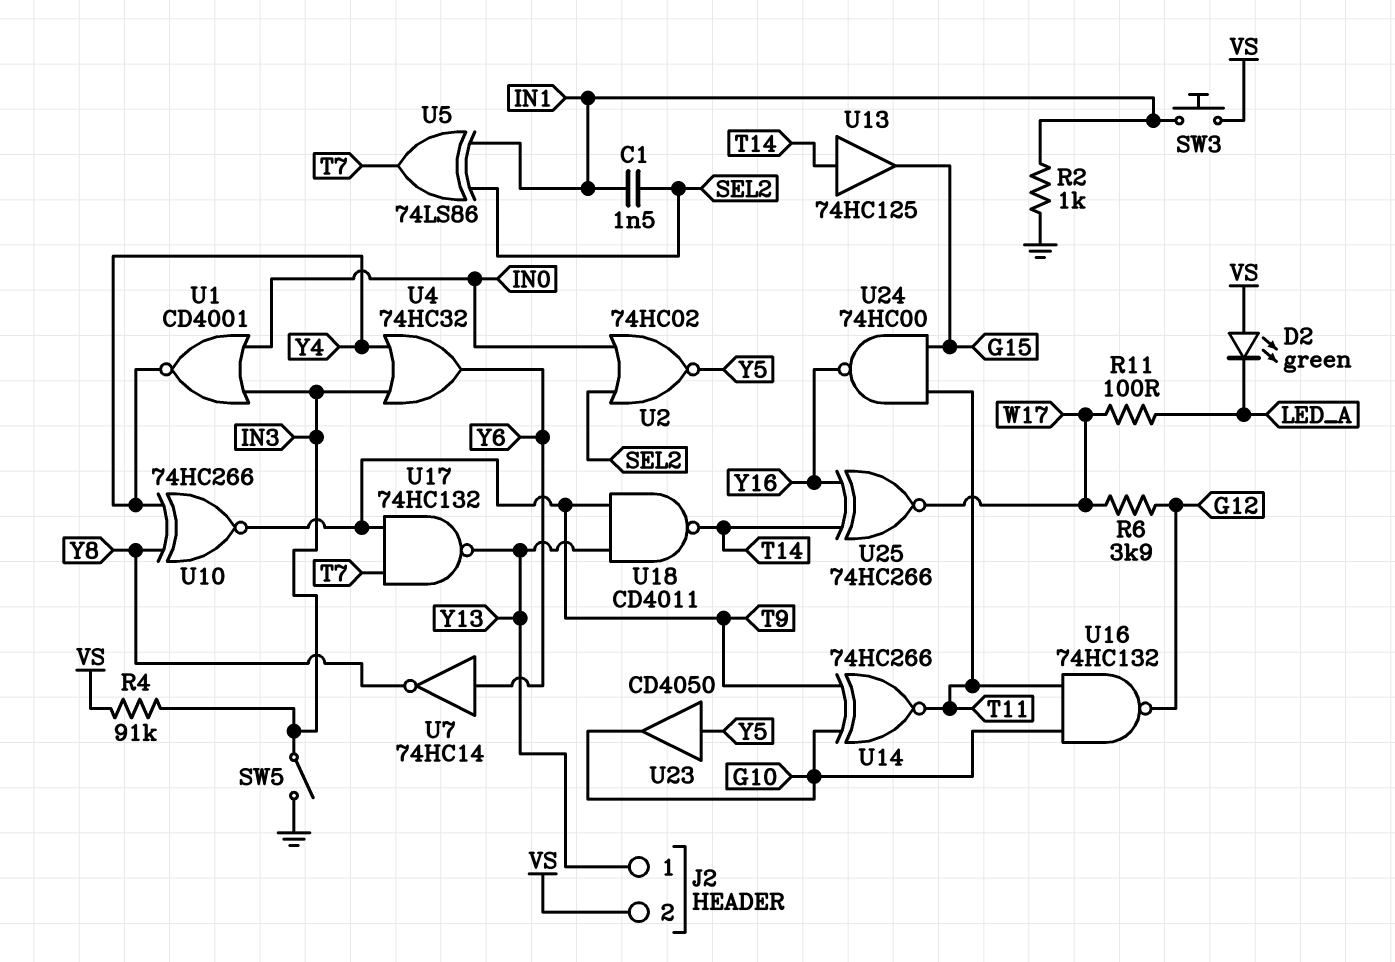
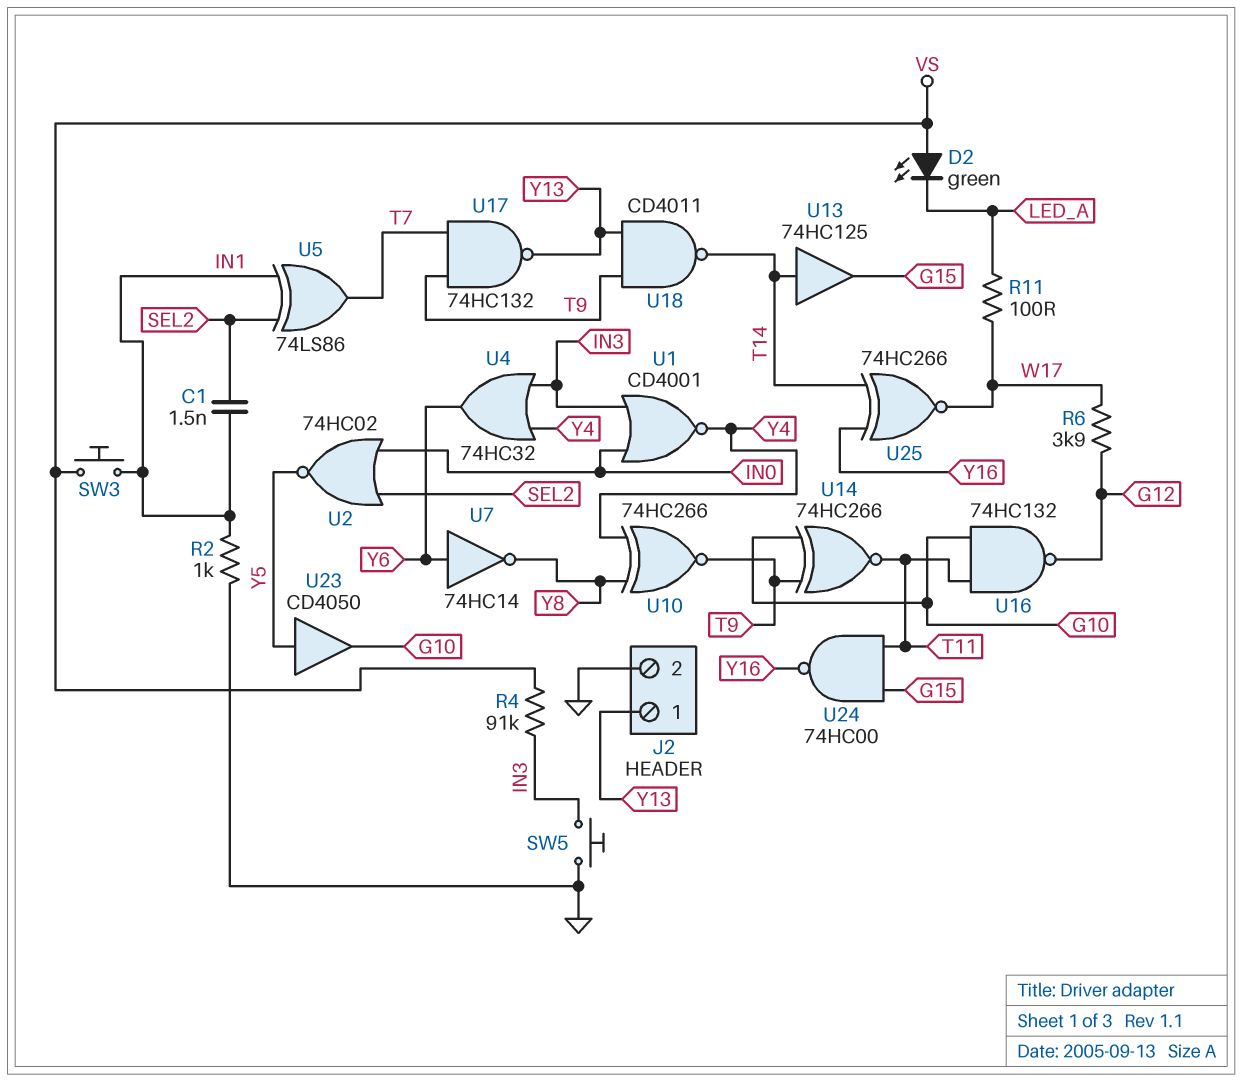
J2 pin 2: VS -> GND
SW5: switch (GND, IN3) -> button (GND, IN3)

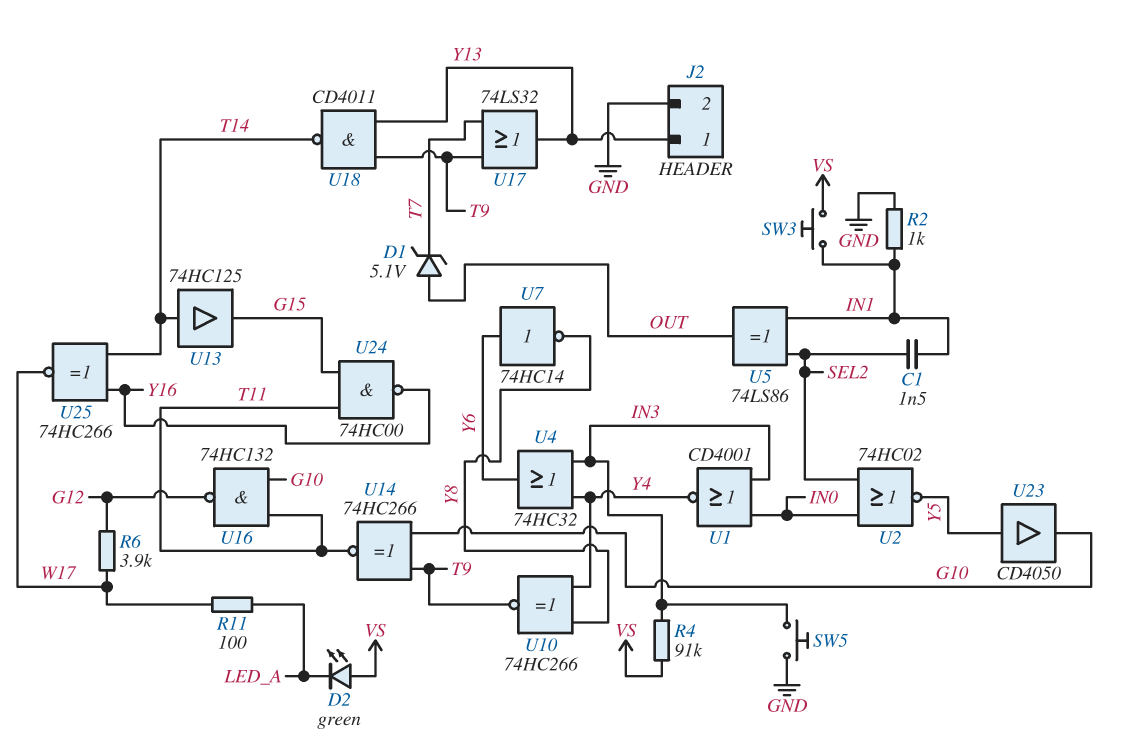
D1: none -> zener 5.1V (A OUT, K T7)
U5: XOR 74LS86 (in IN1, in SEL2, out T7) -> XOR 74LS86 (in IN1, in SEL2, out OUT)
U17: NAND 74HC132 (in T7, in T9, out Y13) -> OR 74LS32 (in T7, in T9, out Y13)

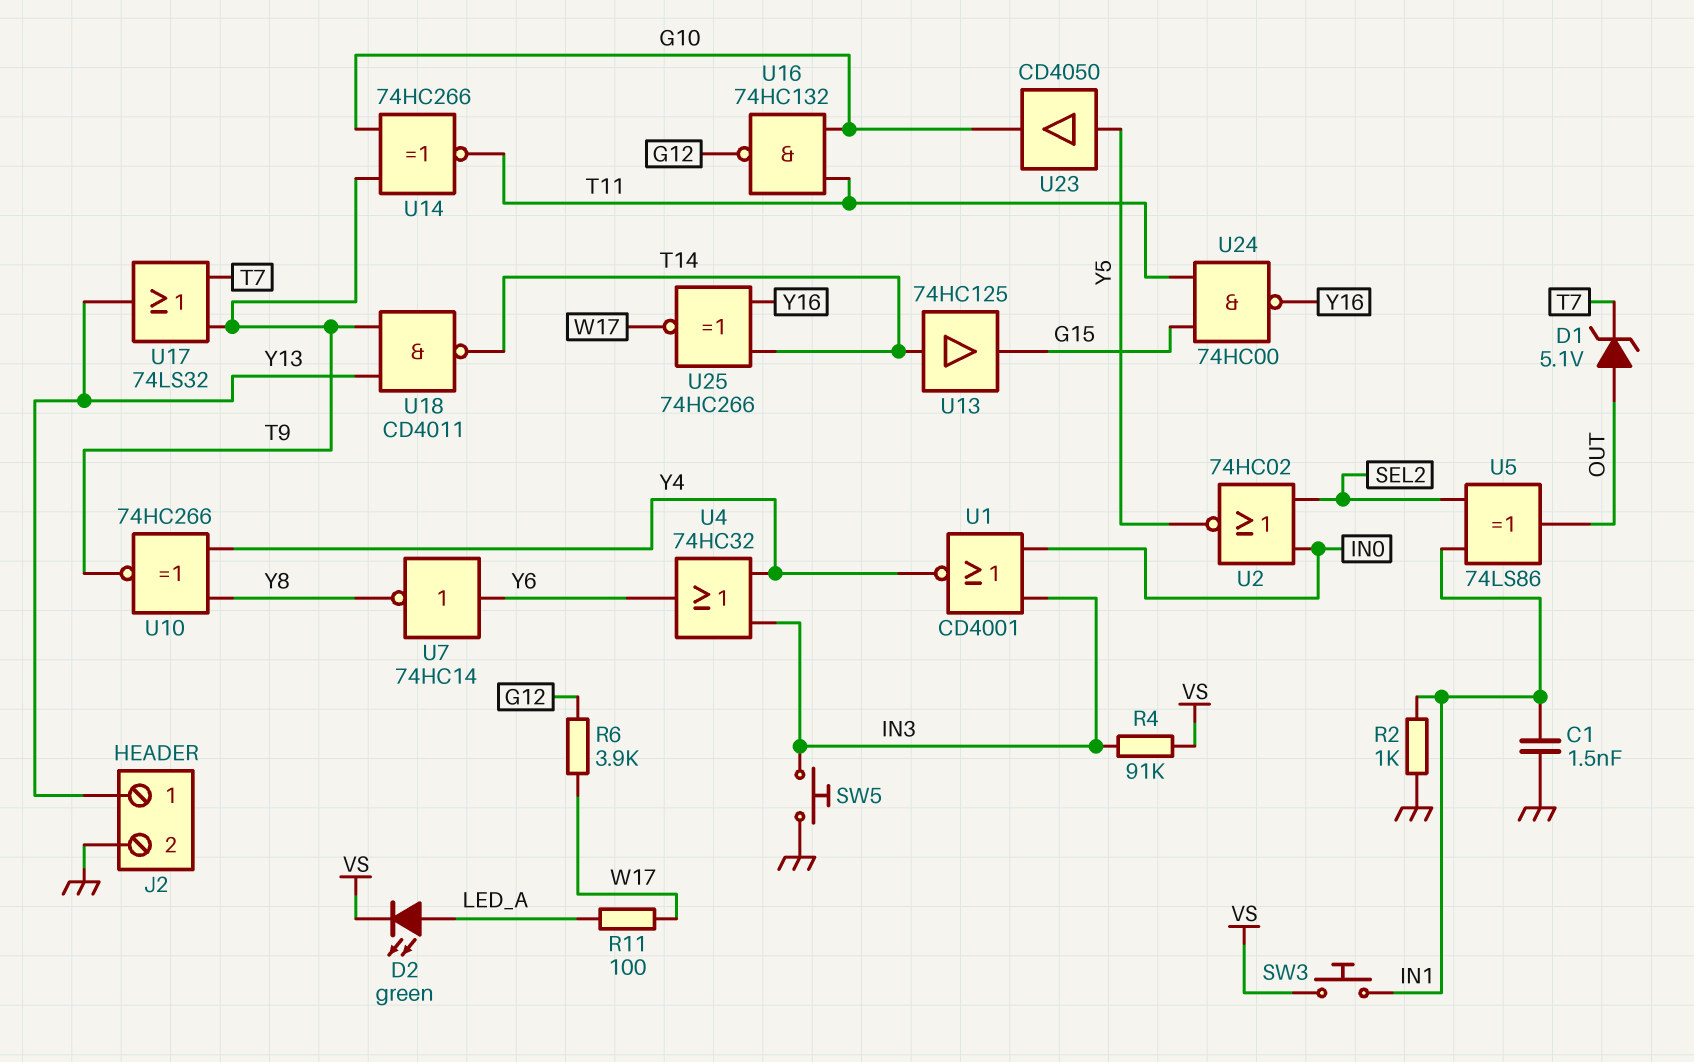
C1: 1.5nF (IN1, SEL2) -> 1.5nF (GND, IN1)
D2: LED green (A VS, K LED_A) -> LED green (A LED_A, K VS)

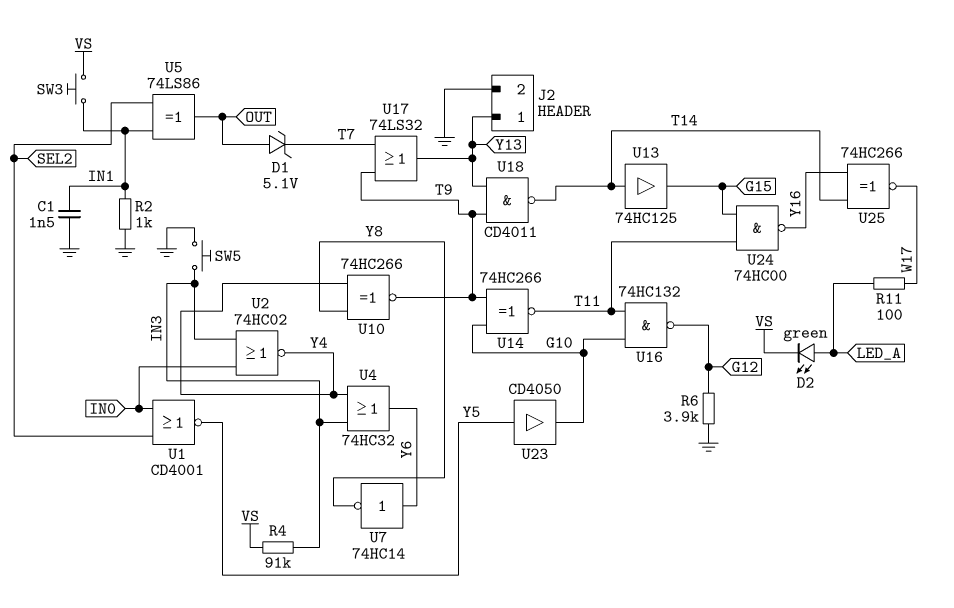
R6: 3.9k (G12, W17) -> 3.9k (G12, GND)
U1: NOR CD4001 (in IN0, in IN3, out Y4) -> NOR CD4001 (in IN0, in SEL2, out Y5)
U2: NOR 74HC02 (in IN0, in SEL2, out Y5) -> NOR 74HC02 (in IN0, in IN3, out Y4)

